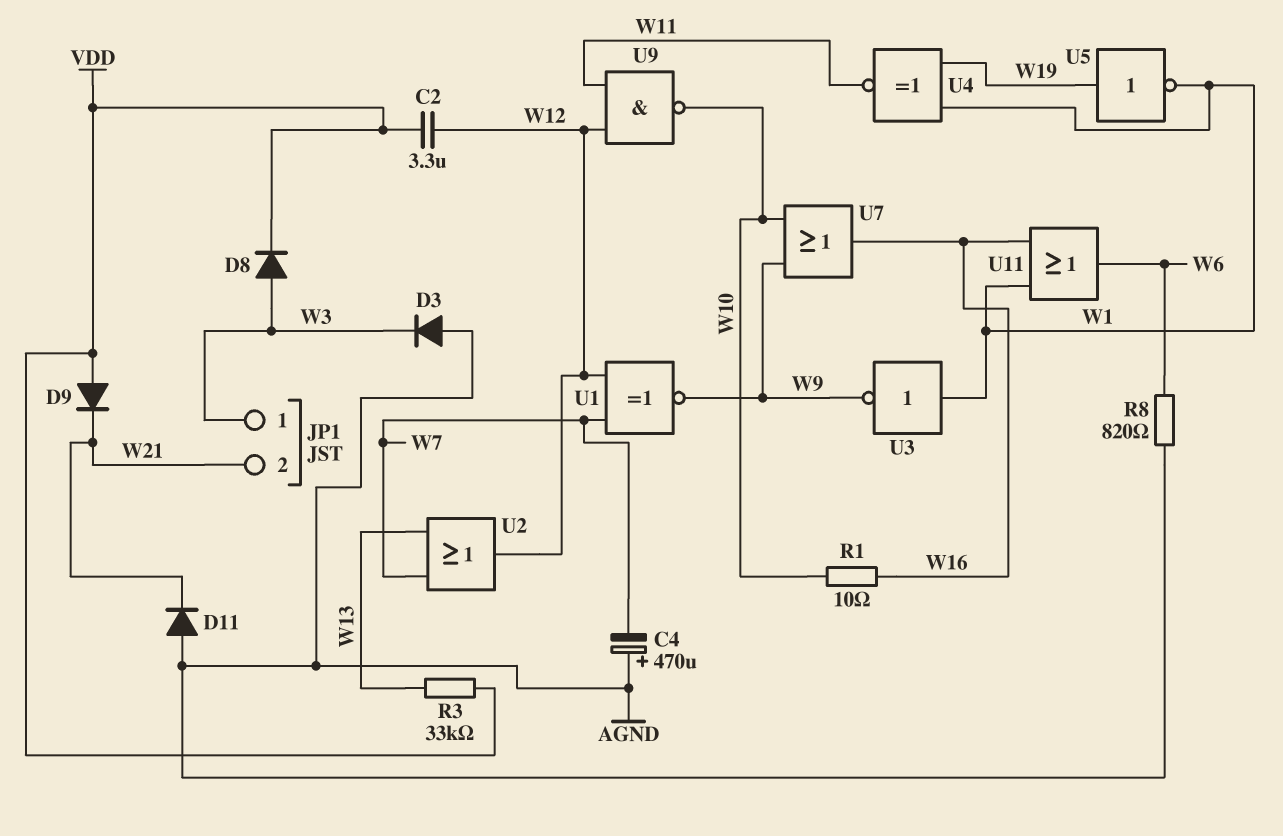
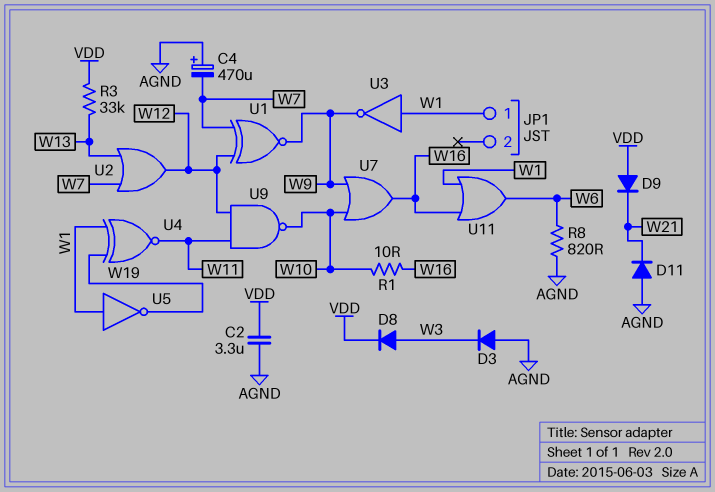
C2: 3.3uF (VDD, W12) -> 3.3uF (AGND, VDD)
JP1 pin 1: W3 -> W1
JP1 pin 2: W21 -> none
U5: NOT (in W19, out W1) -> NOT (in W1, out W19)

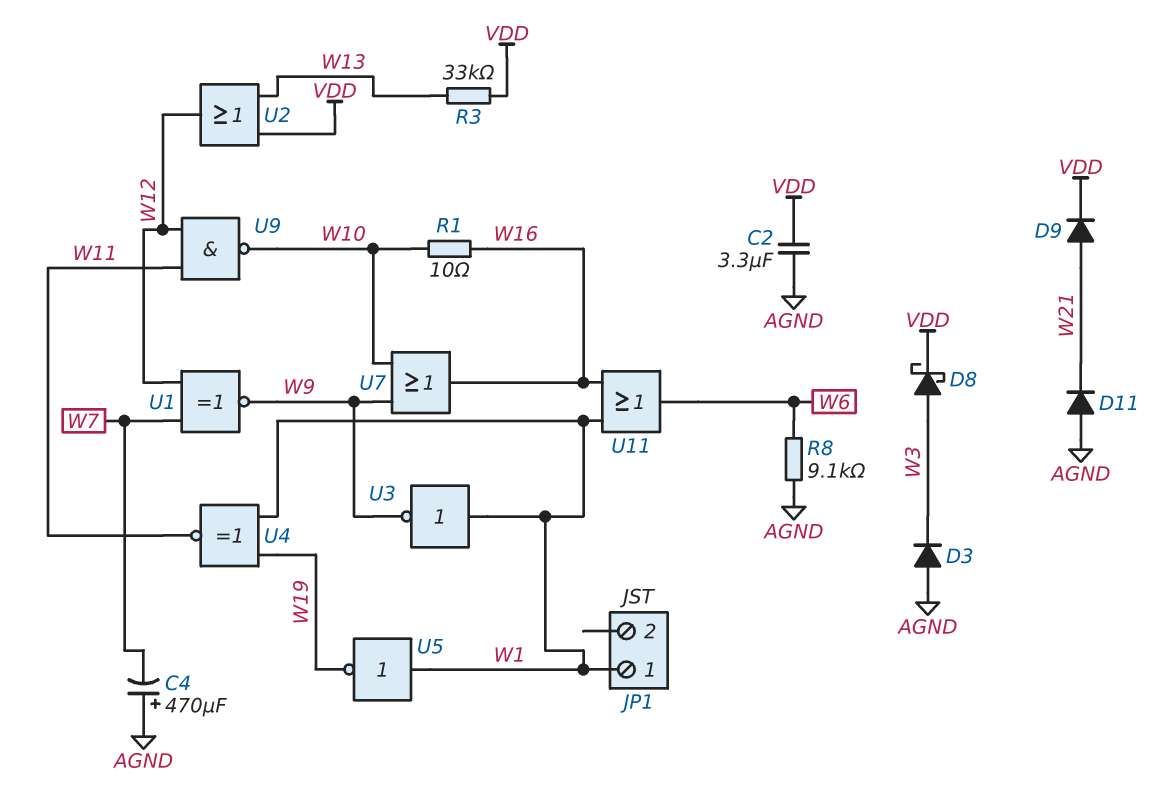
D8: diode (A W3, K VDD) -> schottky (A W3, K VDD)
D9: diode (A VDD, K W21) -> diode (A W21, K VDD)
R8: 820 (AGND, W6) -> 9.1k (AGND, W6)
U2: OR (in W7, in W13, out W12) -> OR (in VDD, in W13, out W12)

